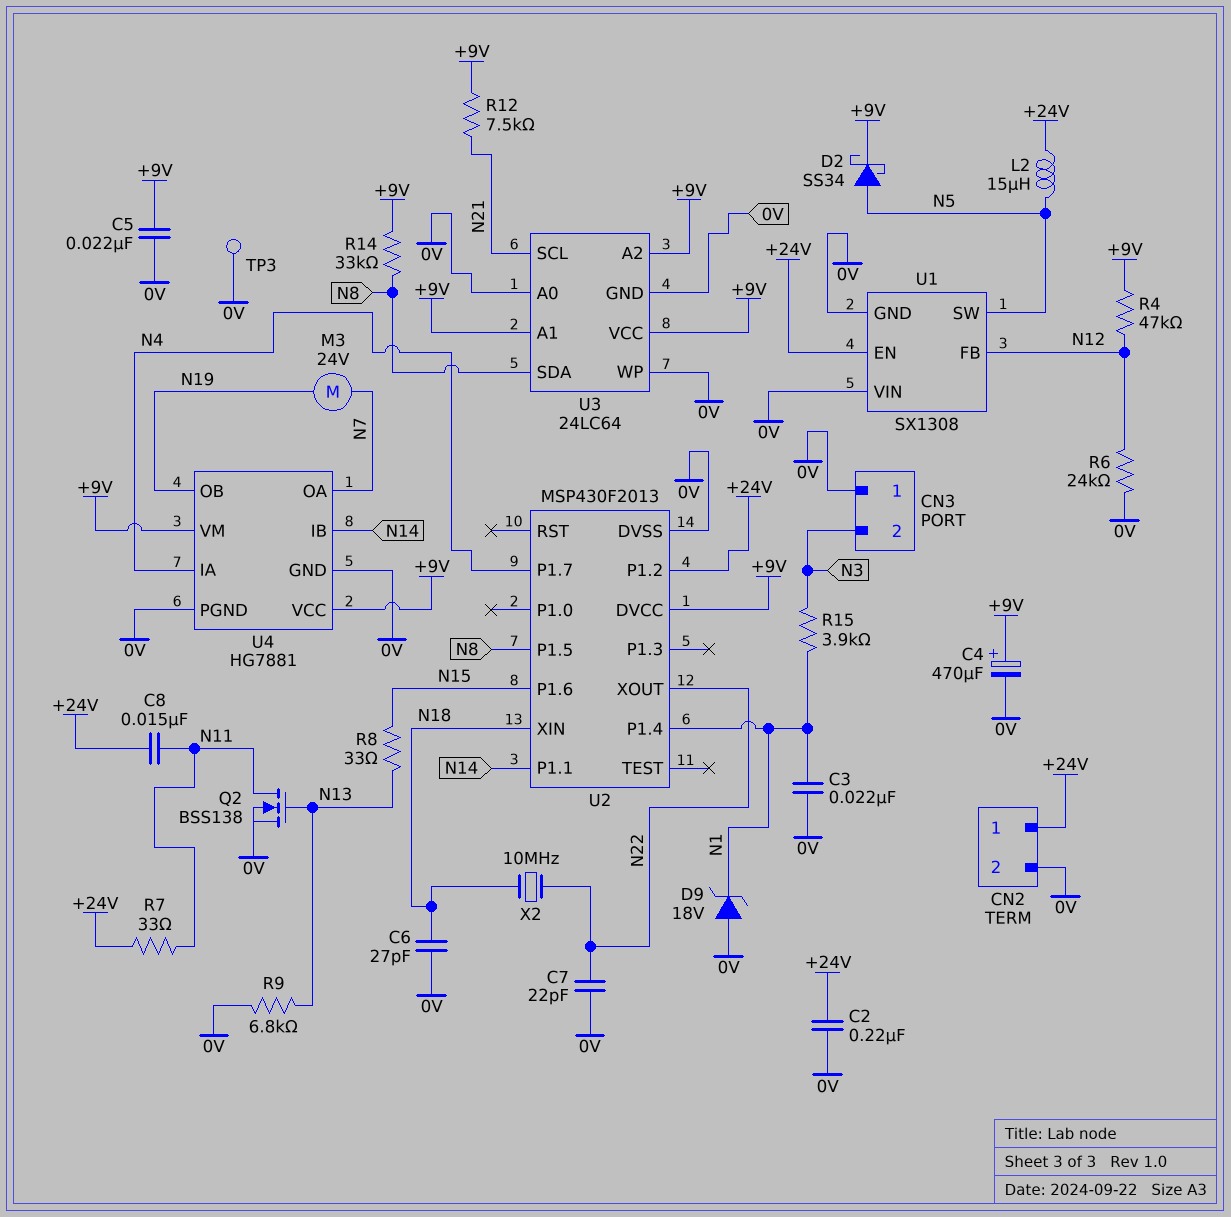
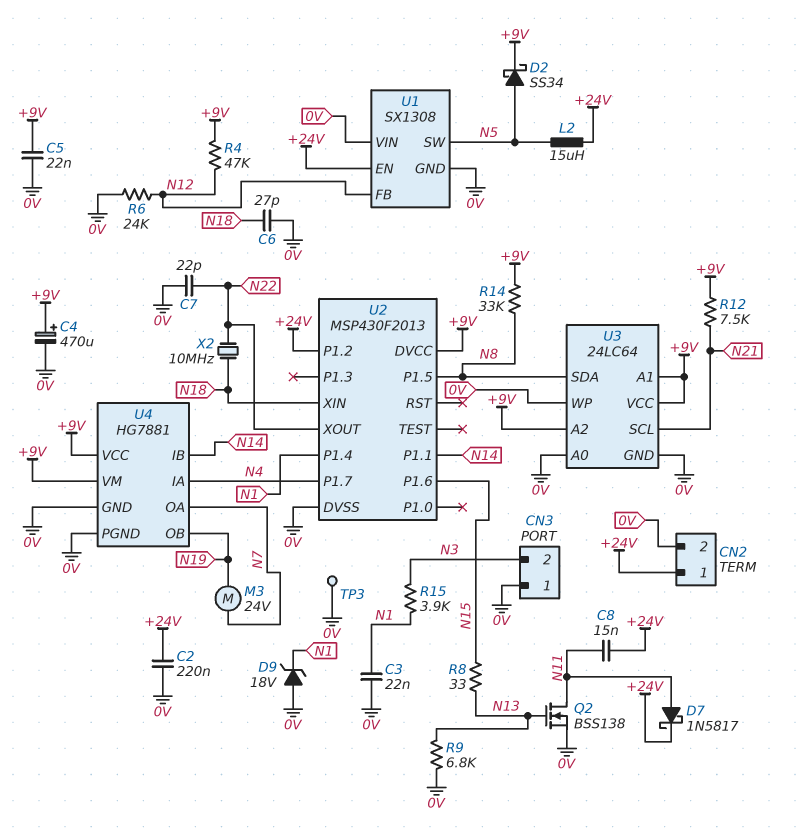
D7: none -> schottky 1N5817 (A N11, K +24V)
R7: 33 (+24V, N11) -> none

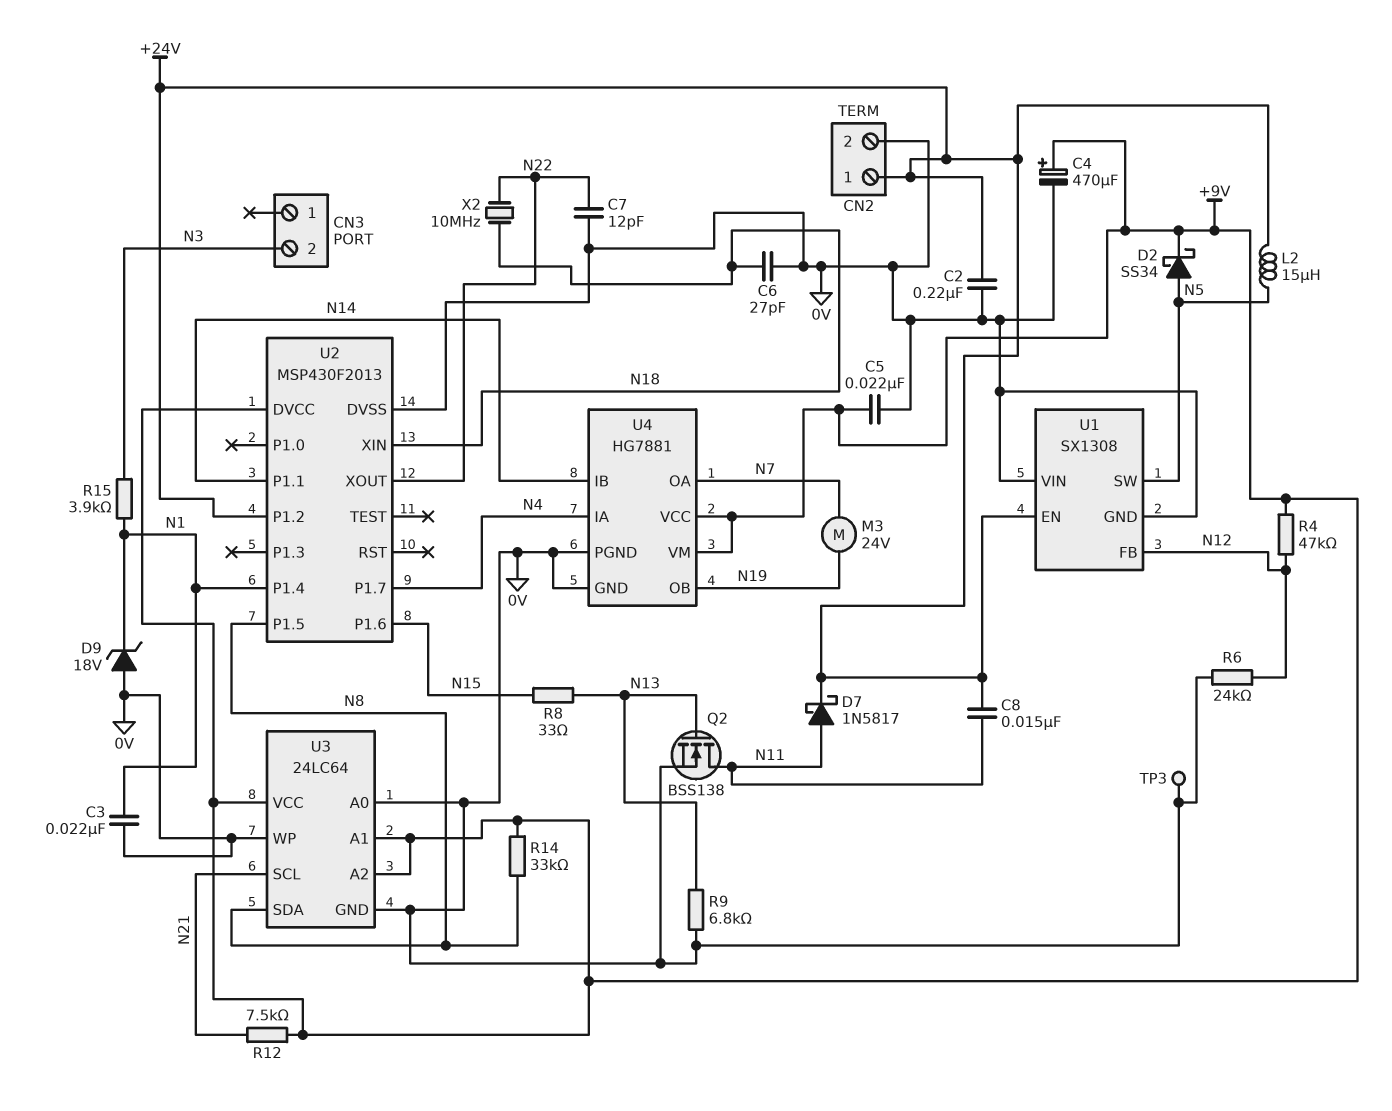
C7: 22pF (0V, N22) -> 12pF (0V, N22)
CN3 pin 1: 0V -> none

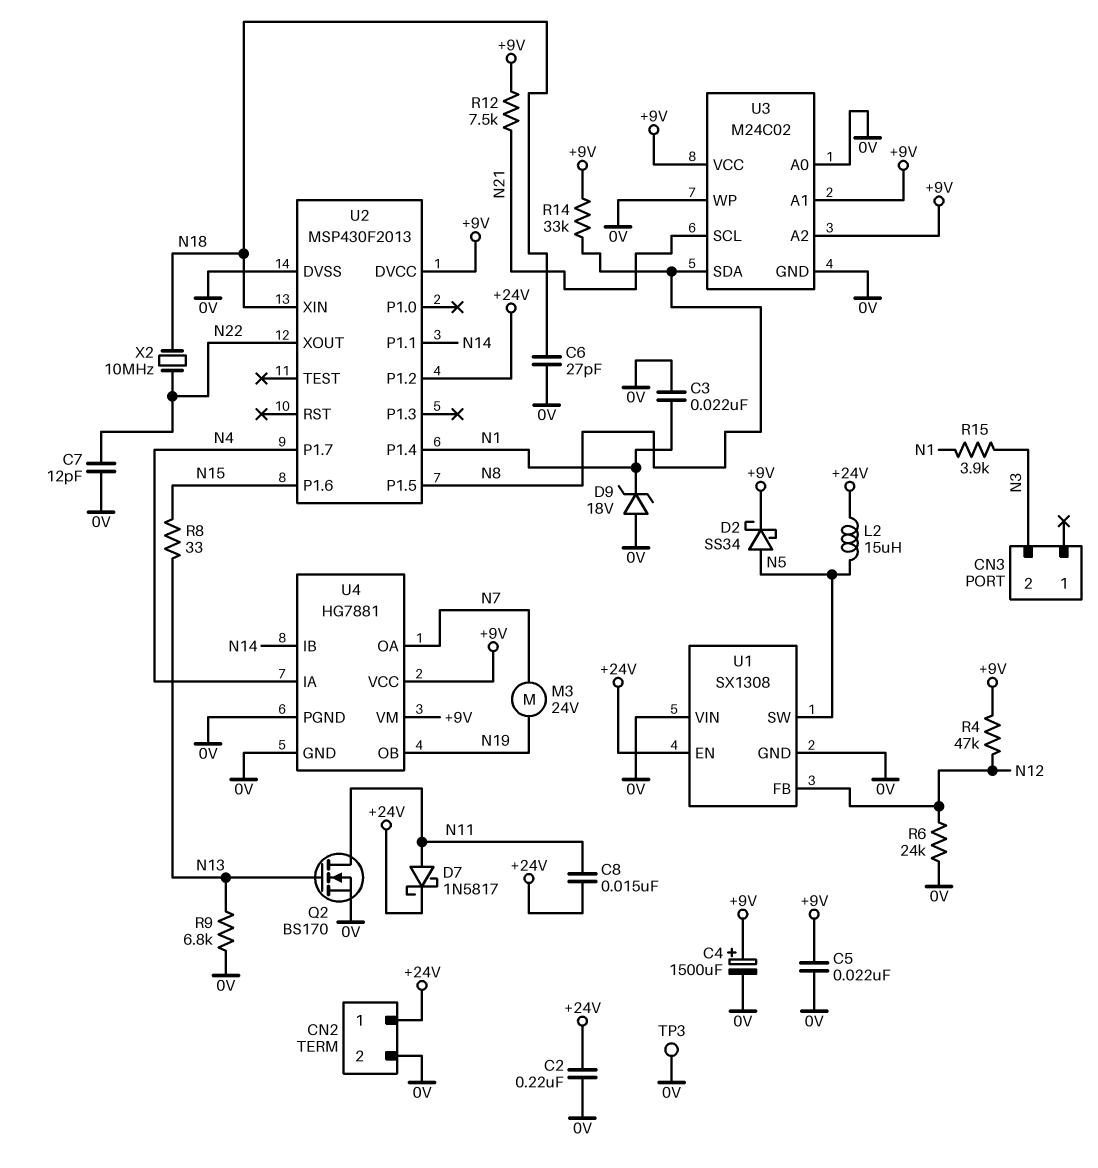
C4: 470uF (plus +9V, minus 0V) -> 1500uF (plus +9V, minus 0V)
Q2: NMOS BSS138 (G N13, D N11, S 0V) -> NMOS BS170 (G N13, D N11, S 0V)
U3: 24LC64 -> M24C02

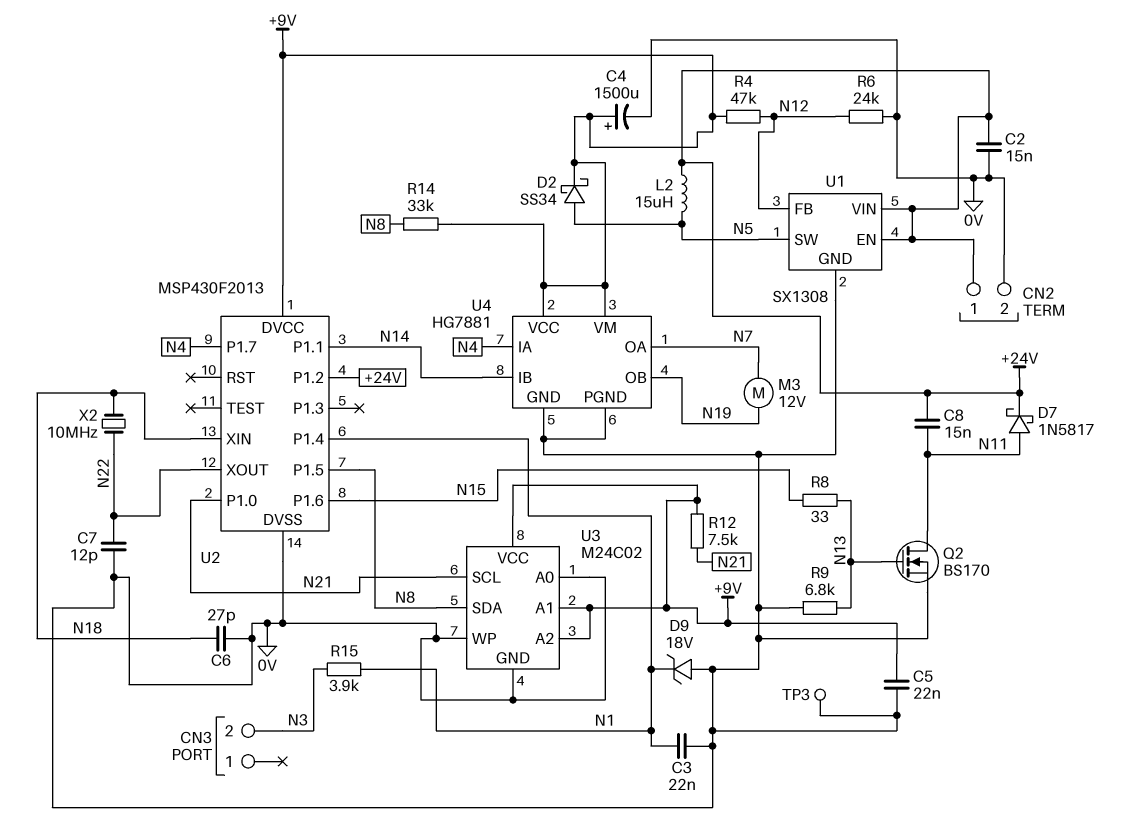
C2: 220nF (+24V, 0V) -> 15nF (+24V, 0V)
M3: motor 24V (N7, N19) -> motor 12V (N7, N19)
U1 pin VIN: 0V -> +24V
U2 pin P1.0: none -> N21

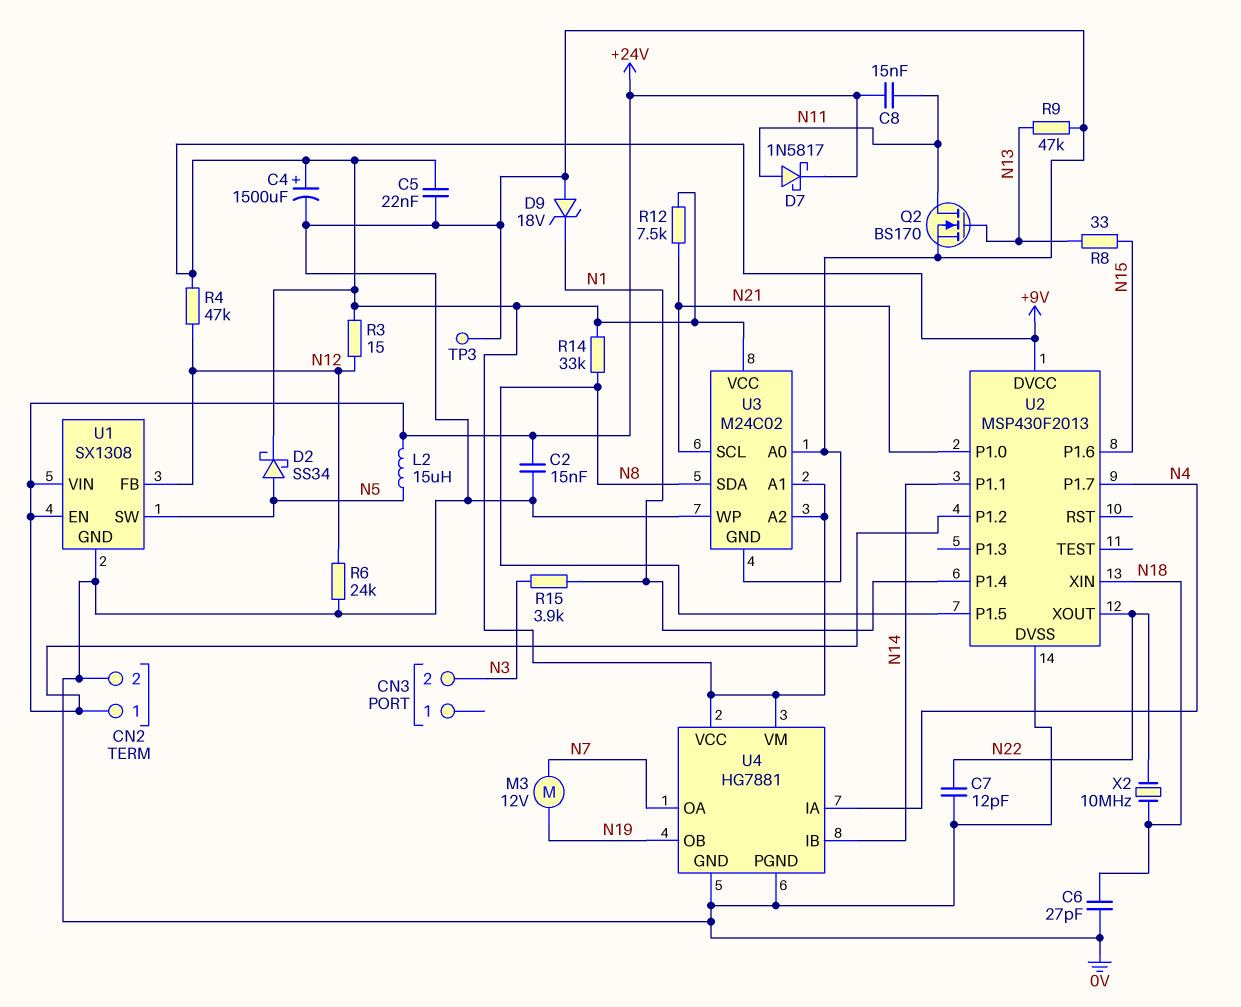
C3: 22nF (0V, N1) -> none
R3: none -> 15 (+9V, N12)
R9: 6.8k (0V, N13) -> 47k (0V, N13)

